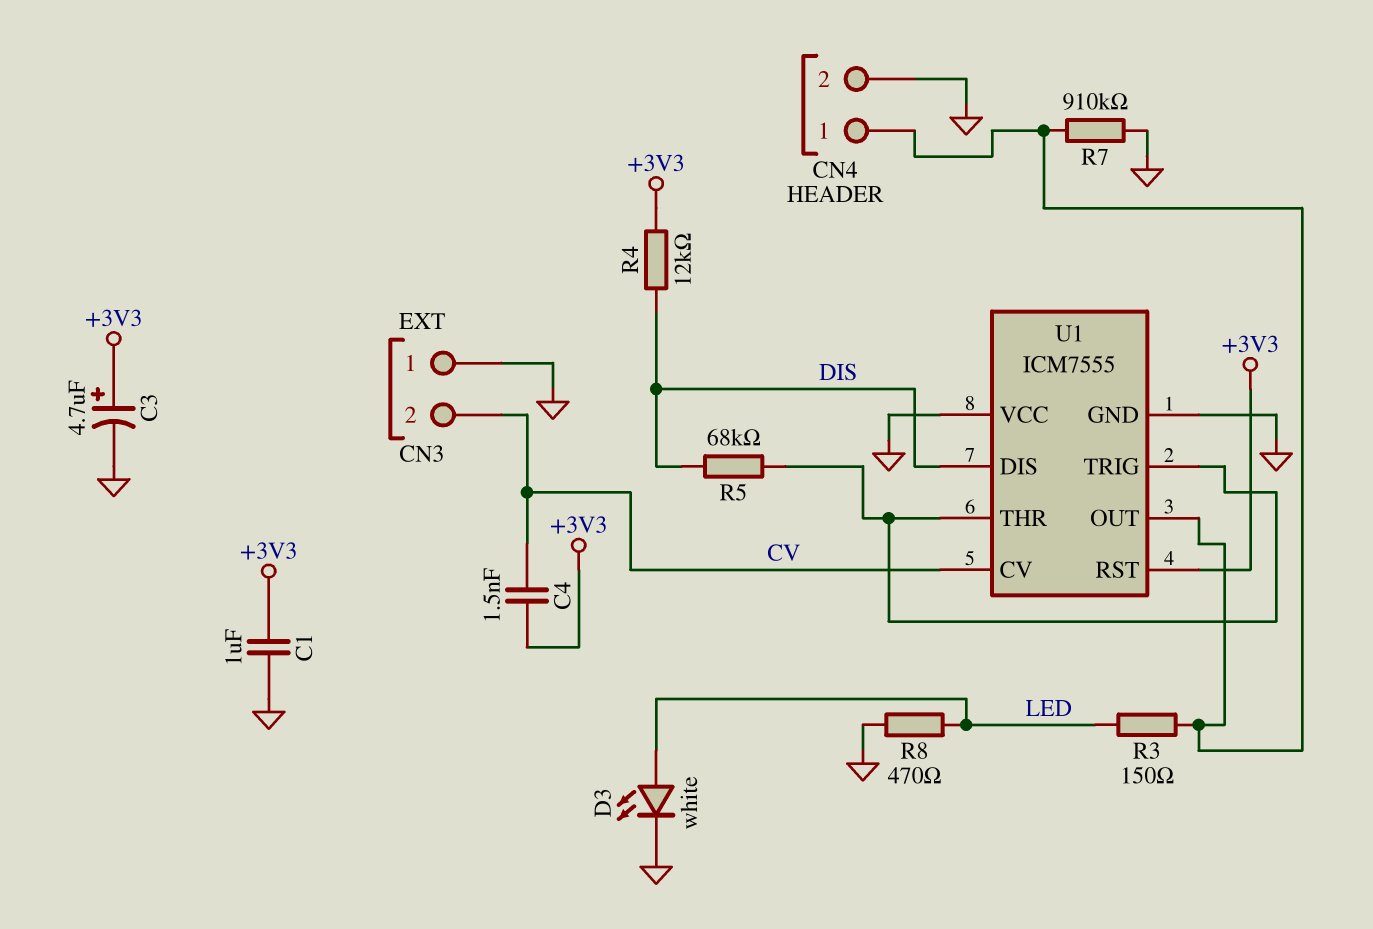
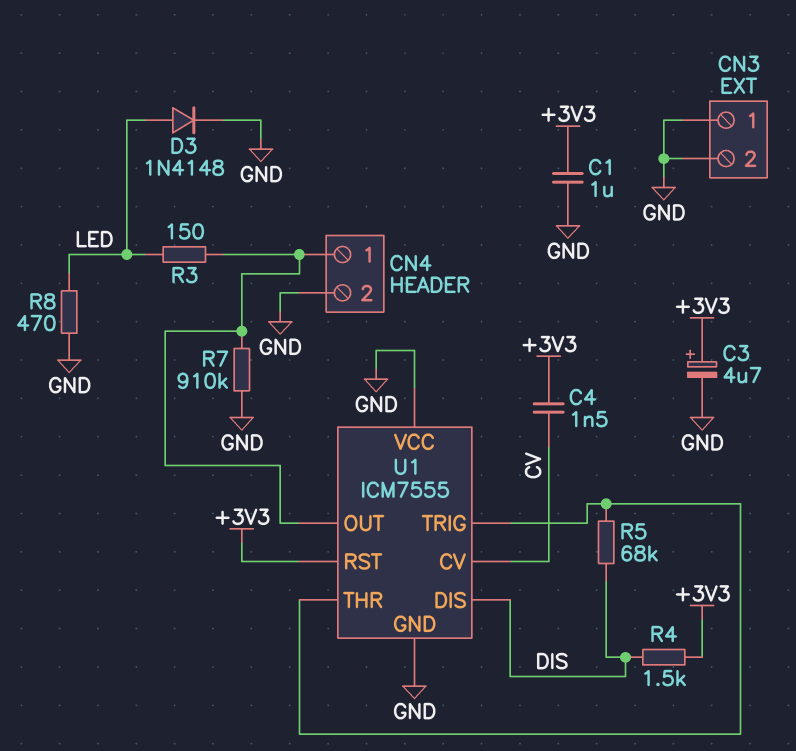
CN3 pin 2: CV -> GND
D3: LED white (A LED, K GND) -> diode 1N4148 (A LED, K GND)
R4: 12k (+3V3, DIS) -> 1.5k (+3V3, DIS)

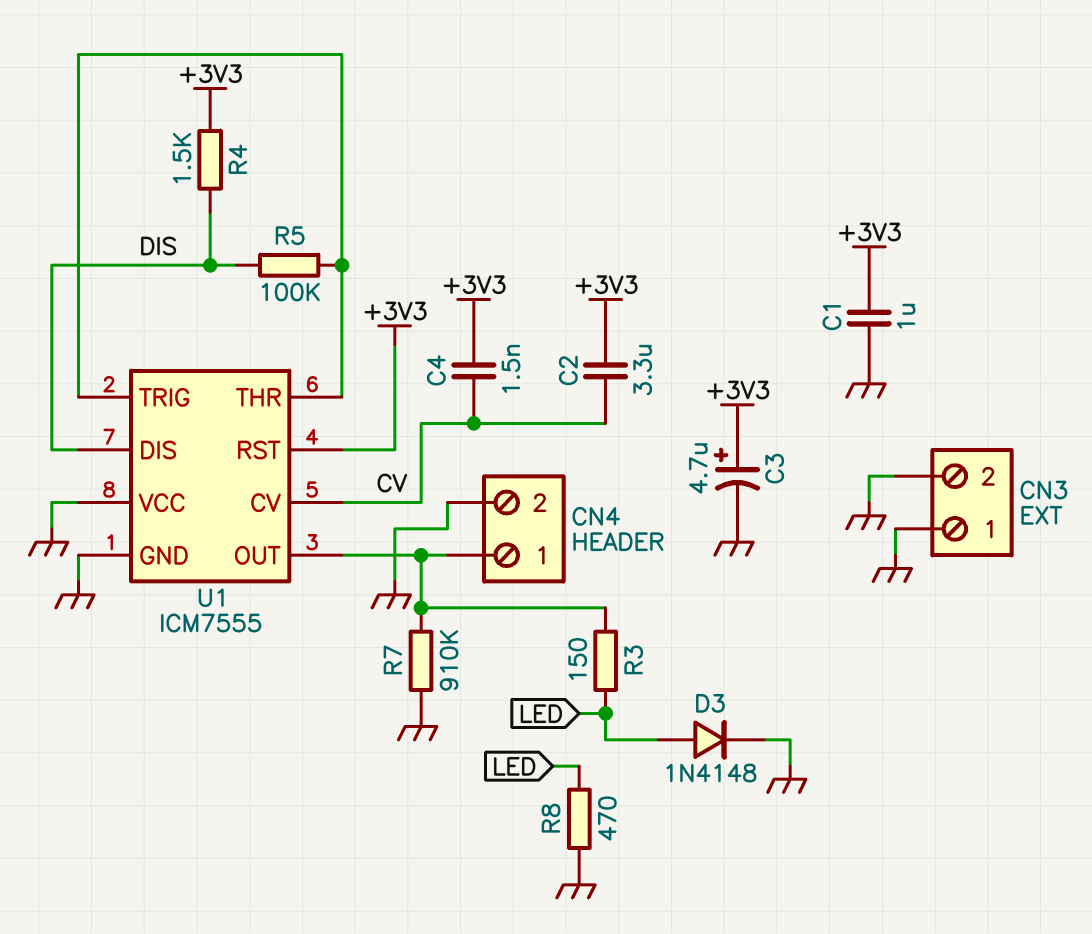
C2: none -> 3.3uF (+3V3, CV)
R5: 68k (DIS, U1/THR) -> 100k (DIS, U1/THR)

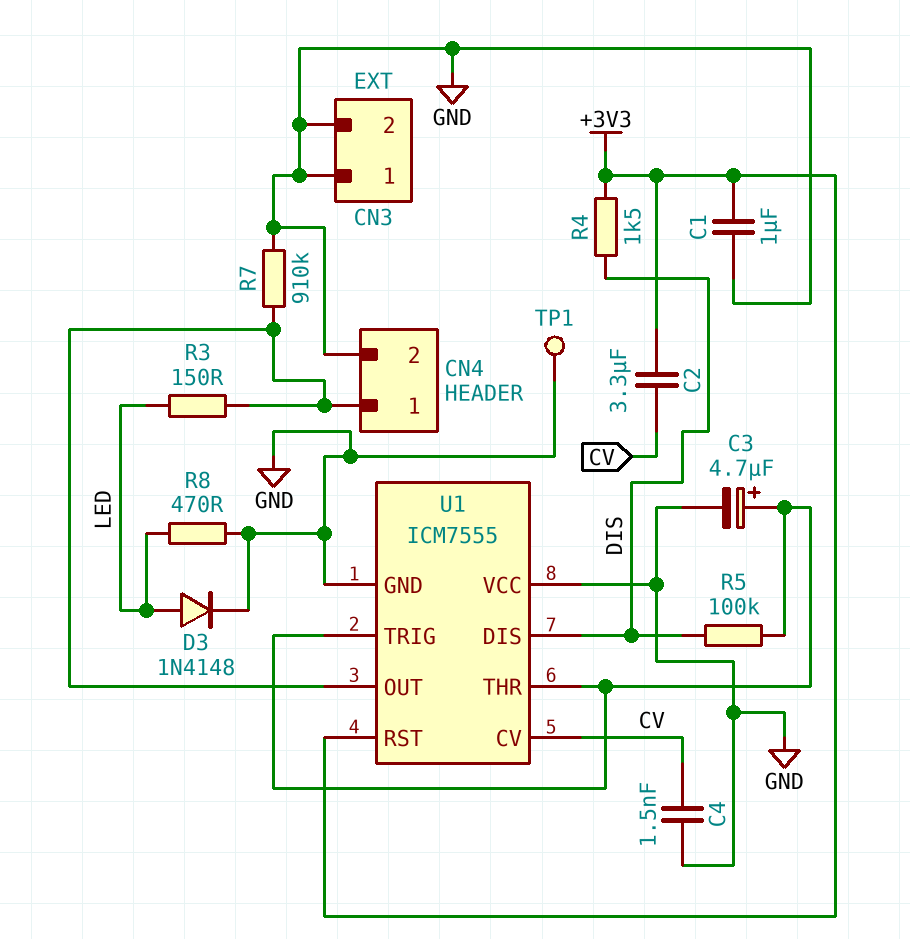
C3: 4.7uF (plus +3V3, minus GND) -> 4.7uF (plus U1/THR, minus GND)
C4: 1.5nF (+3V3, CV) -> 1.5nF (CV, GND)
TP1: none -> test point (GND)

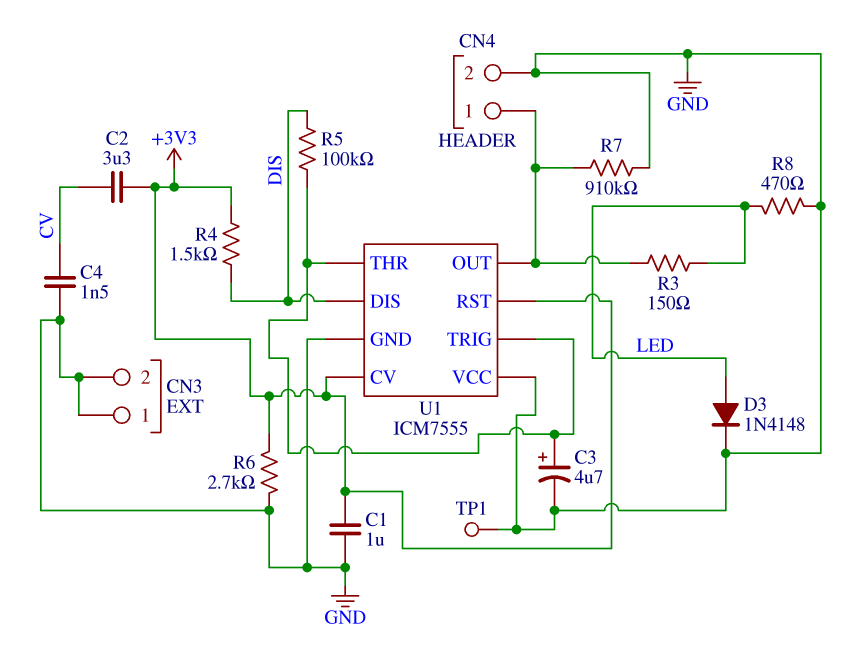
R6: none -> 2.7k (+3V3, GND)
U1 pin CV: CV -> +3V3

